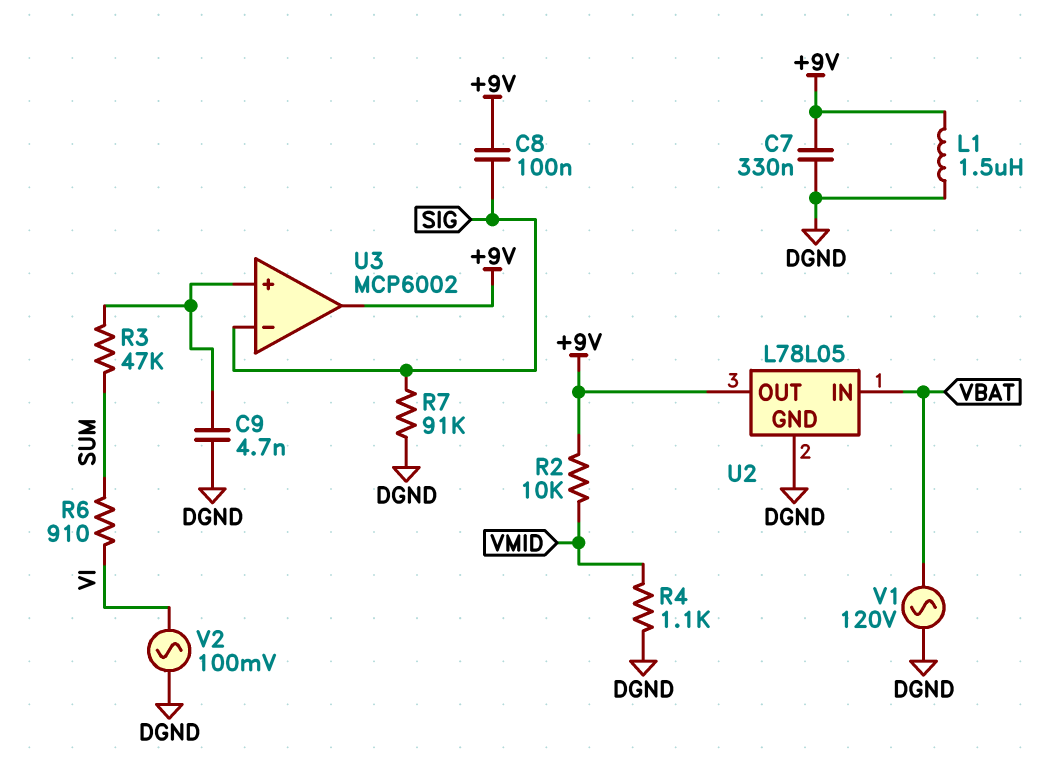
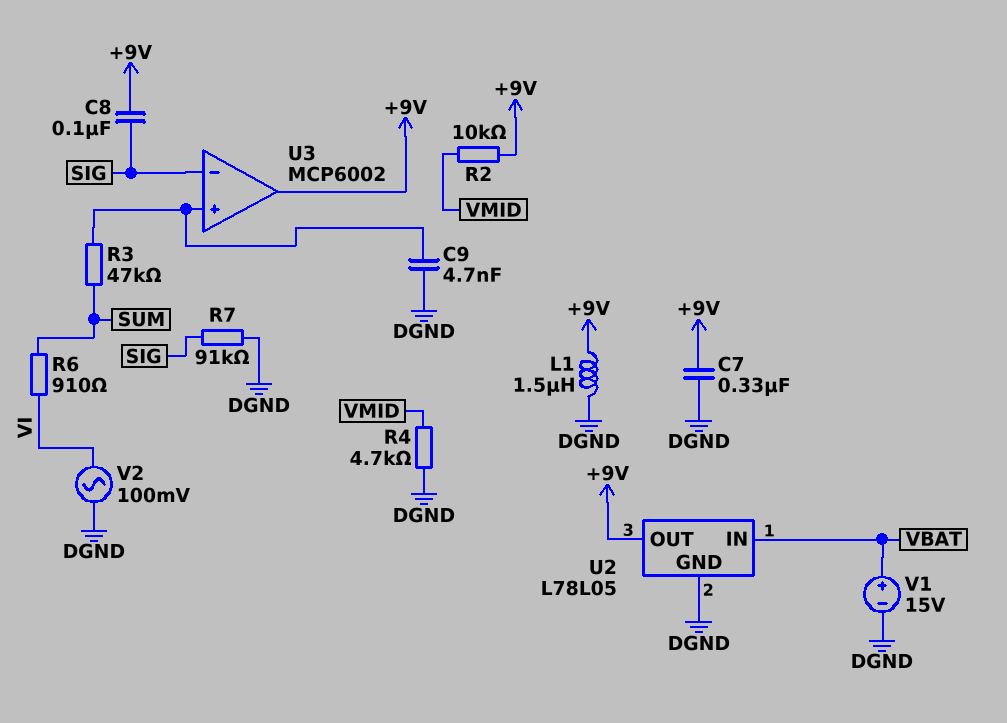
R4: 1.1k (DGND, VMID) -> 4.7k (DGND, VMID)
V1: AC 120V (DGND, VBAT) -> 15V (plus VBAT, minus DGND)

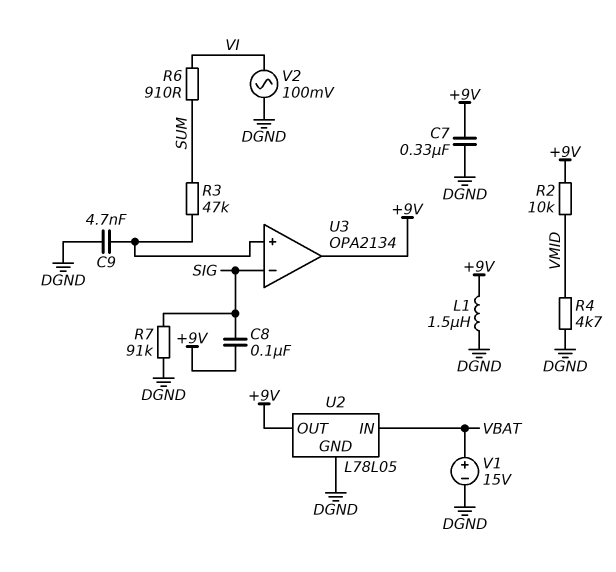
U3: MCP6002 -> OPA2134

